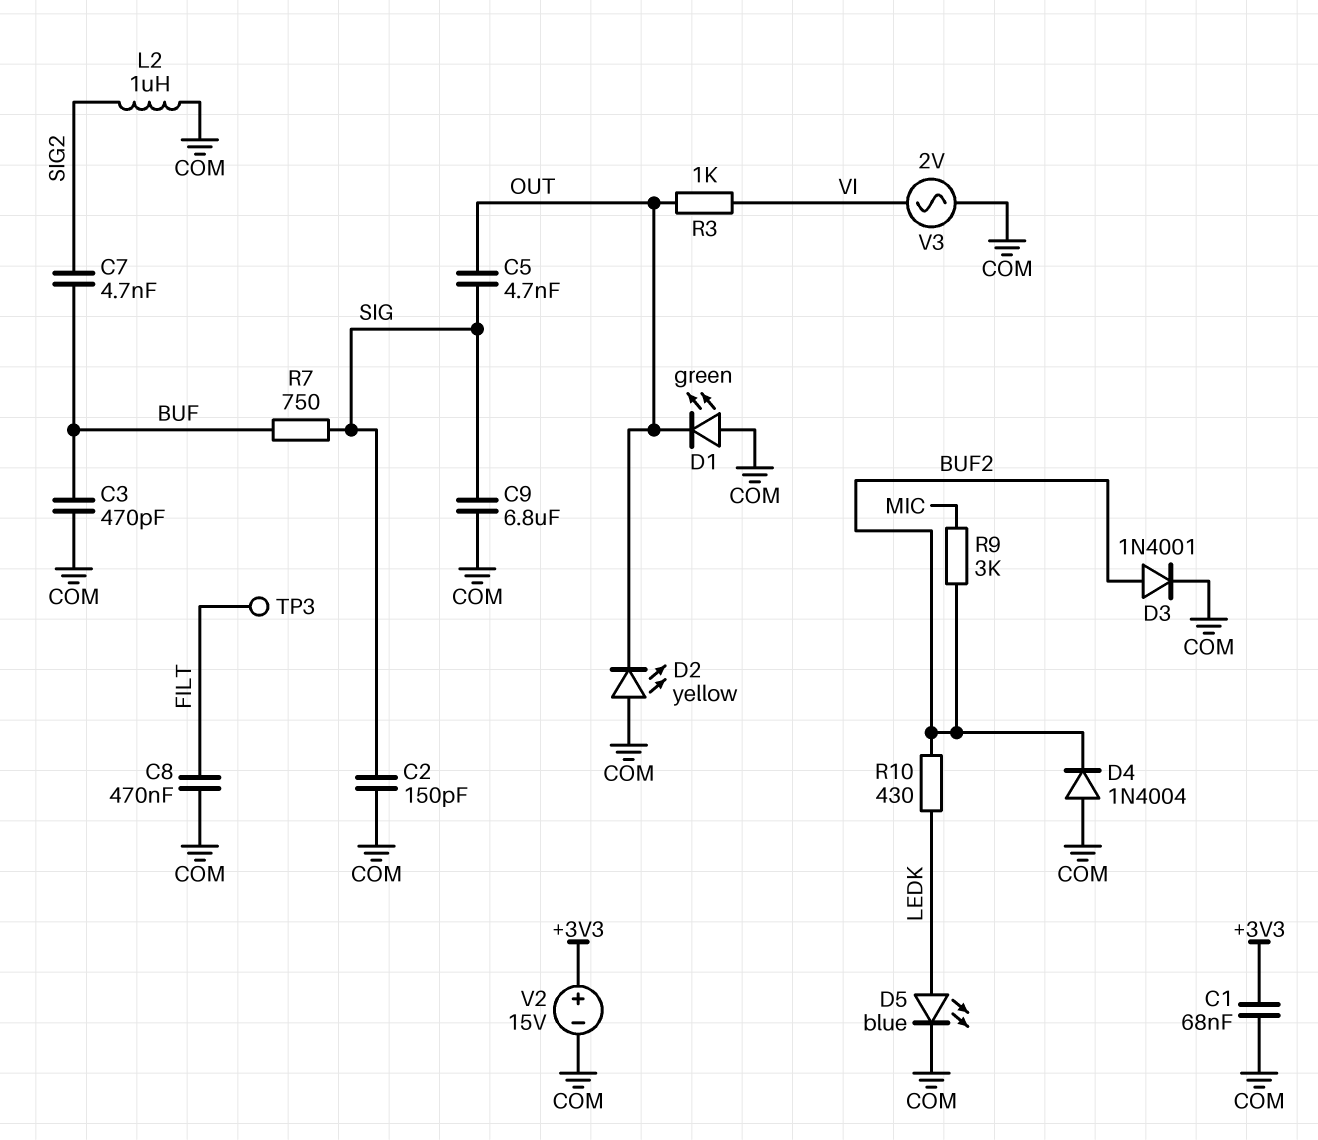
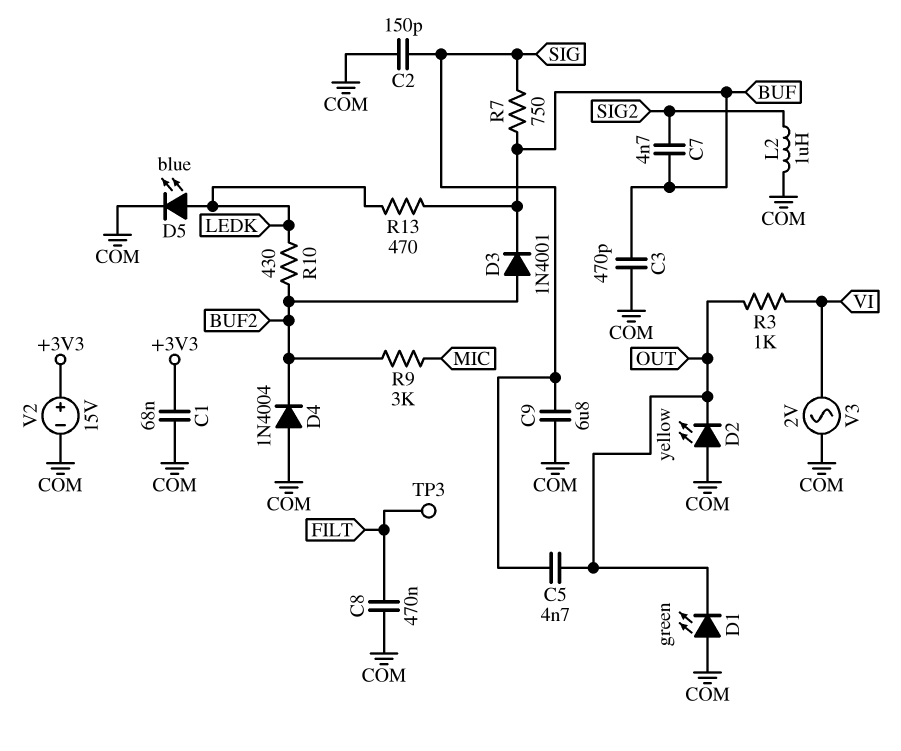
D3: diode 1N4001 (A BUF2, K COM) -> diode 1N4001 (A BUF2, K BUF)
R13: none -> 470 (BUF, LEDK)

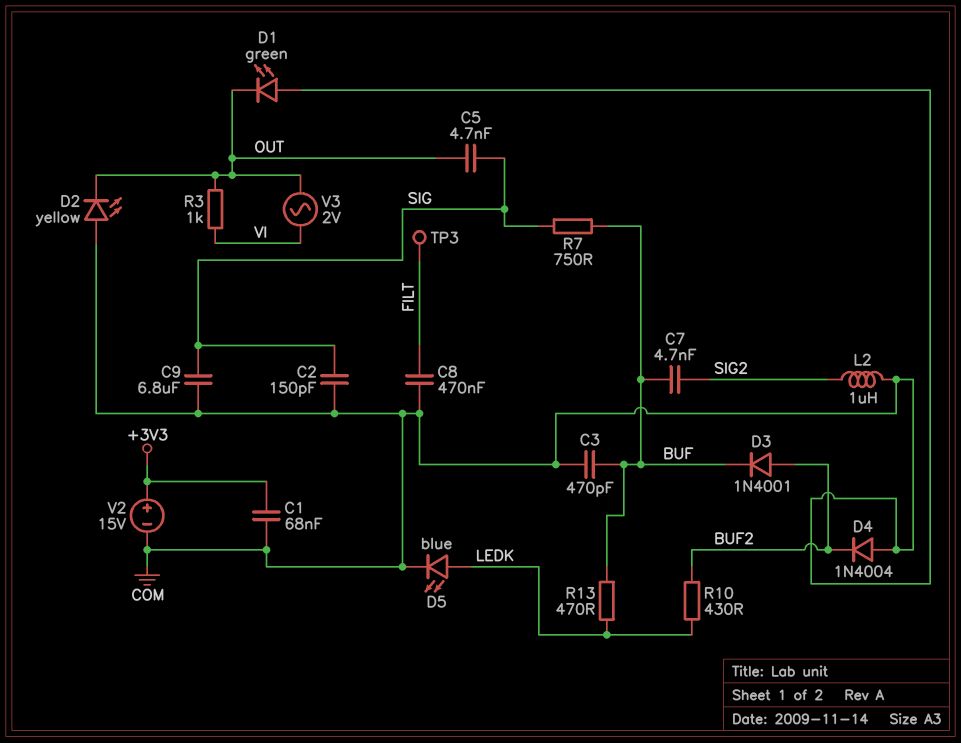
R9: 3k (BUF2, MIC) -> none
V3: AC 2V (COM, VI) -> AC 2V (OUT, VI)

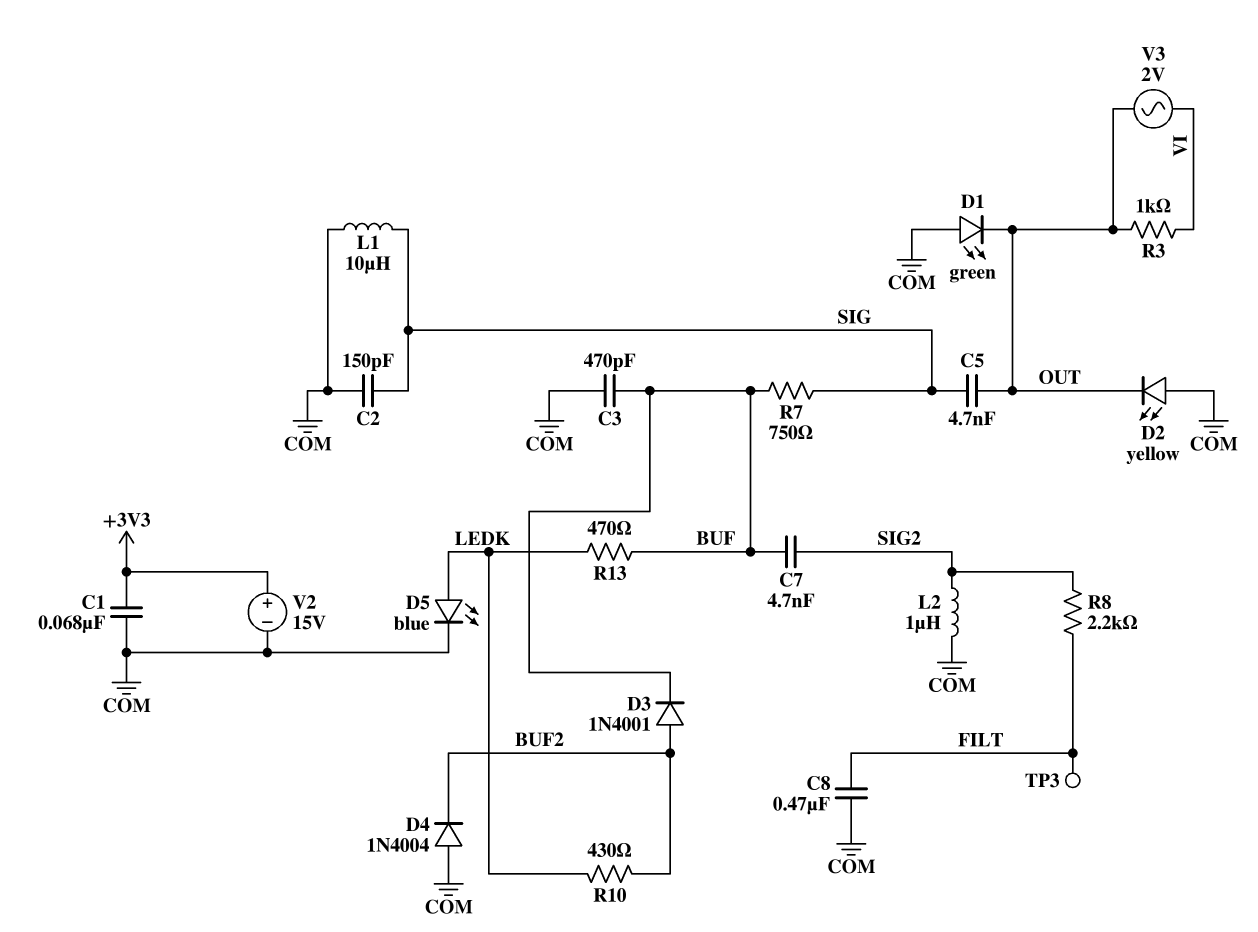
C9: 6.8uF (COM, SIG) -> none
L1: none -> 10uH (COM, SIG)
R8: none -> 2.2k (FILT, SIG2)

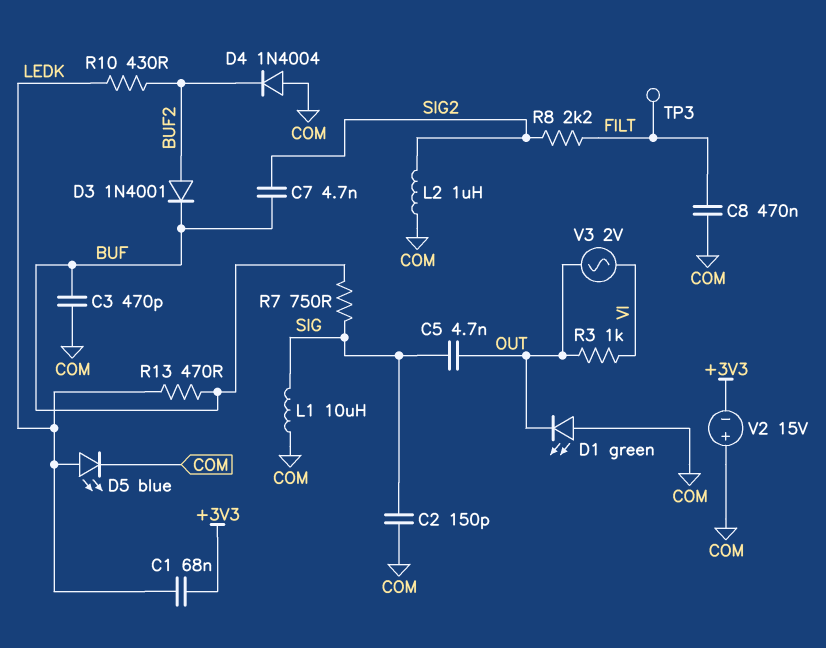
C1: 68nF (+3V3, COM) -> 68nF (+3V3, LEDK)
D2: LED yellow (A COM, K OUT) -> none
V2: 15V (plus +3V3, minus COM) -> 15V (plus COM, minus +3V3)

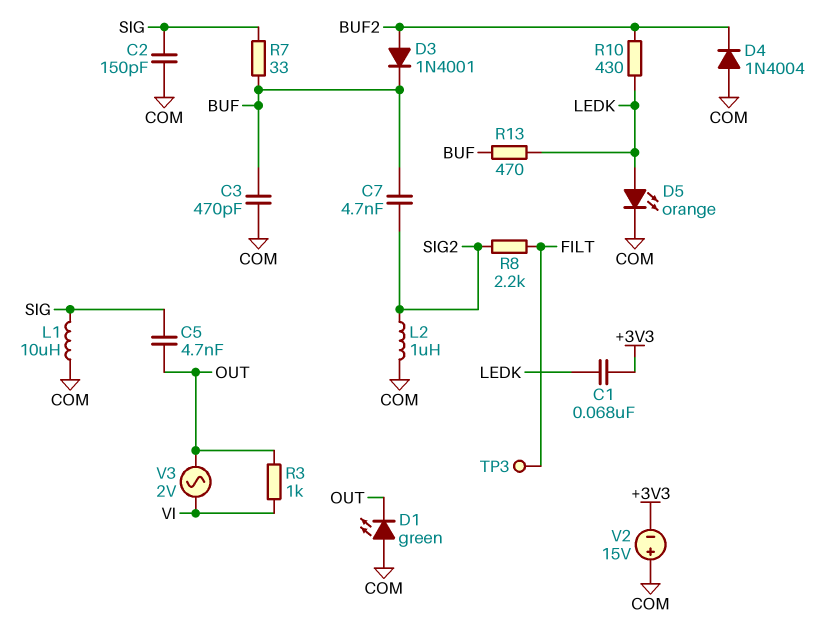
C8: 470nF (COM, FILT) -> none
D5: LED blue (A LEDK, K COM) -> LED orange (A LEDK, K COM)
R7: 750 (BUF, SIG) -> 33 (BUF, SIG)

